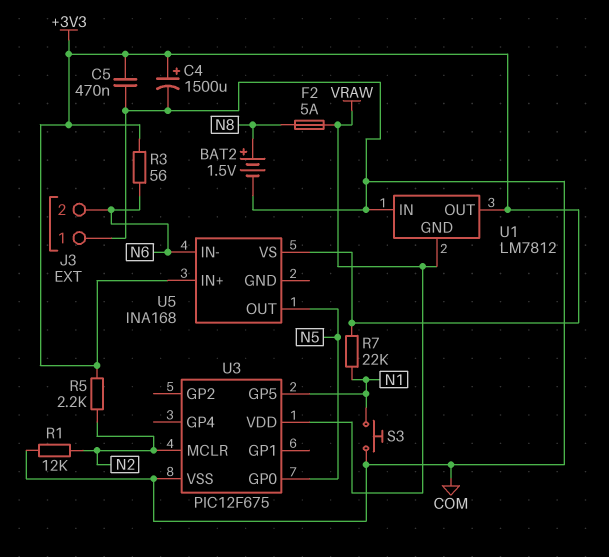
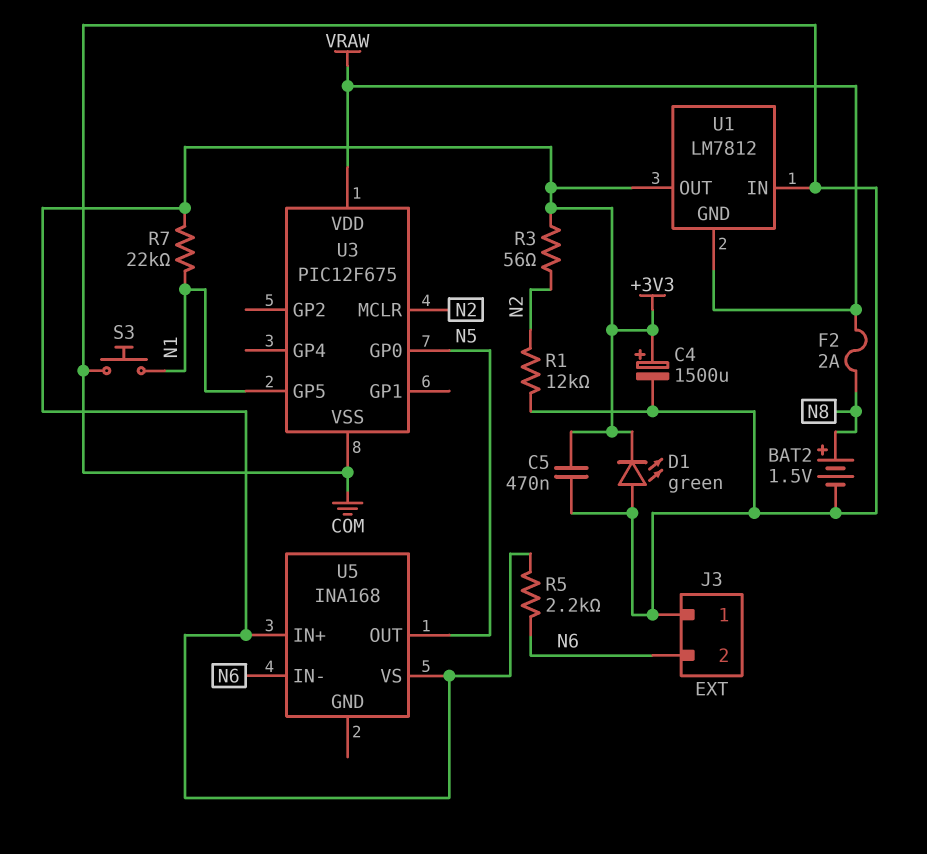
D1: none -> LED green (A COM, K +3V3)
F2: 5A (N8, VRAW) -> 2A (N8, VRAW)
R3: 56 (+3V3, N6) -> 56 (+3V3, N2)
R5: 2.2k (+3V3, N2) -> 2.2k (+3V3, N6)

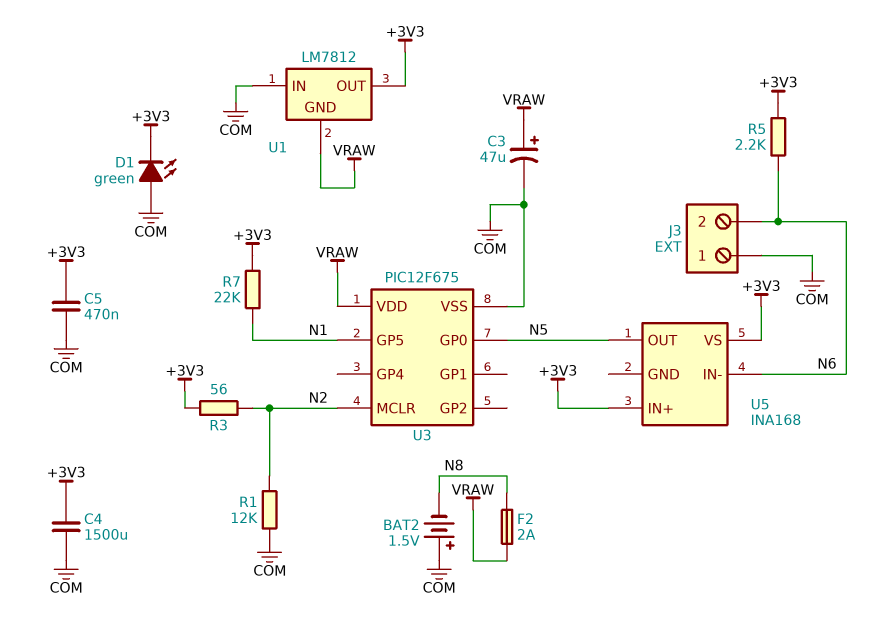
BAT2: 1.5V (plus N8, minus COM) -> 1.5V (plus COM, minus N8)
C3: none -> 47uF (plus VRAW, minus COM)
C4: 1500uF (plus +3V3, minus COM) -> 1500uF (+3V3, COM)
S3: button (COM, N1) -> none

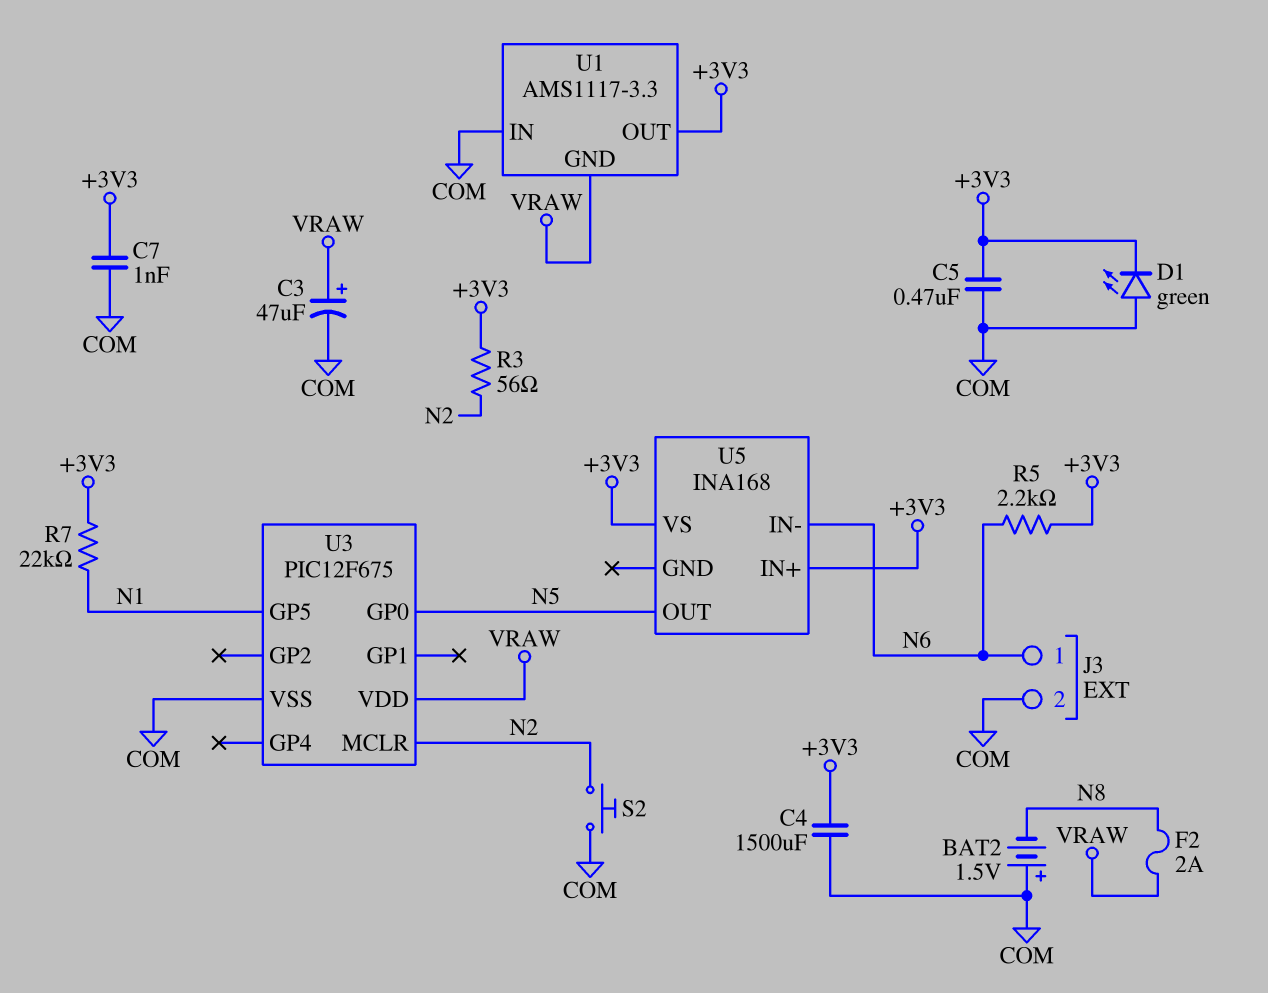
C7: none -> 1nF (+3V3, COM)
J3 pin 1: COM -> N6
J3 pin 2: N6 -> COM
R1: 12k (COM, N2) -> none
S2: none -> button (COM, N2)
U1: LM7812 -> AMS1117-3.3

